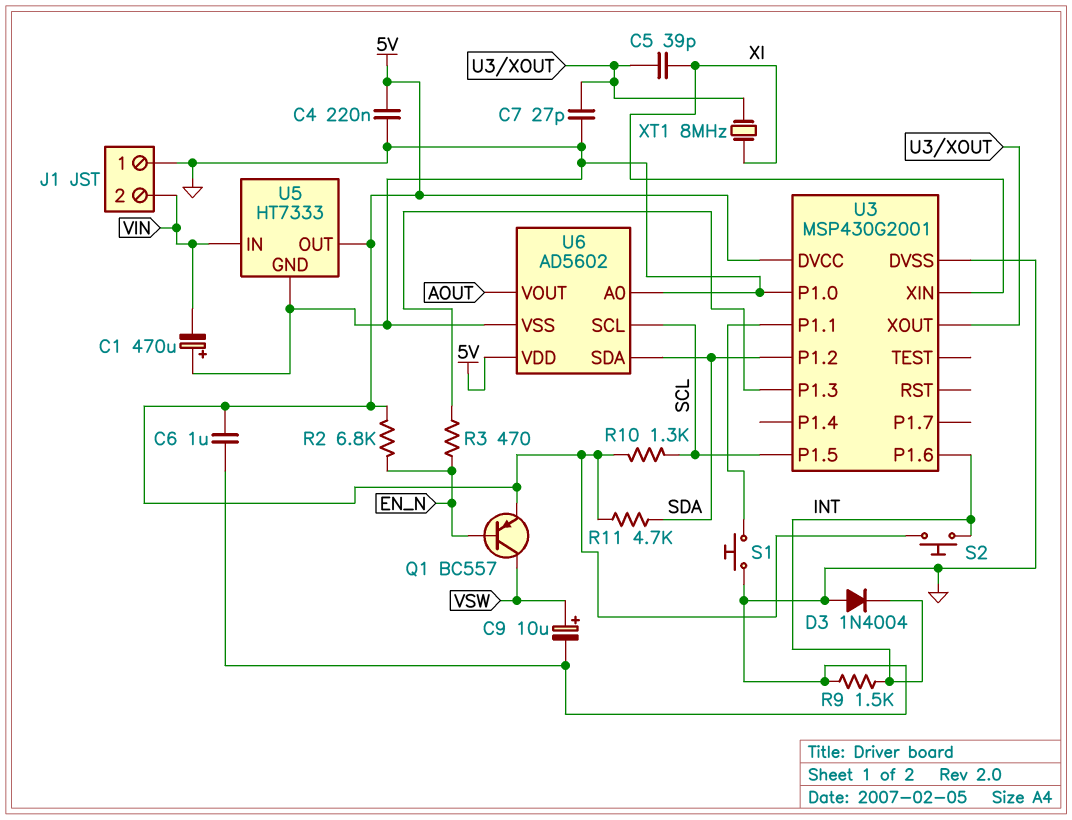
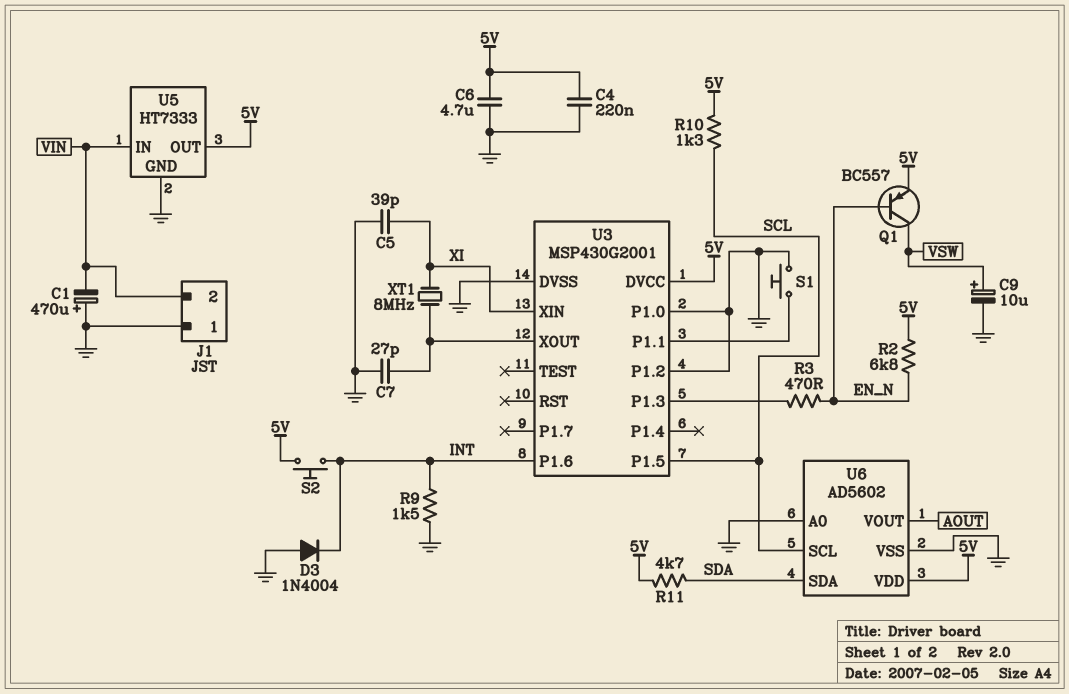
C5: 39pF (U3/XOUT, XI) -> 39pF (GND, XI)
C6: 1uF (5V, GND) -> 4.7uF (5V, GND)
U3 pin P1.2: SDA -> GND

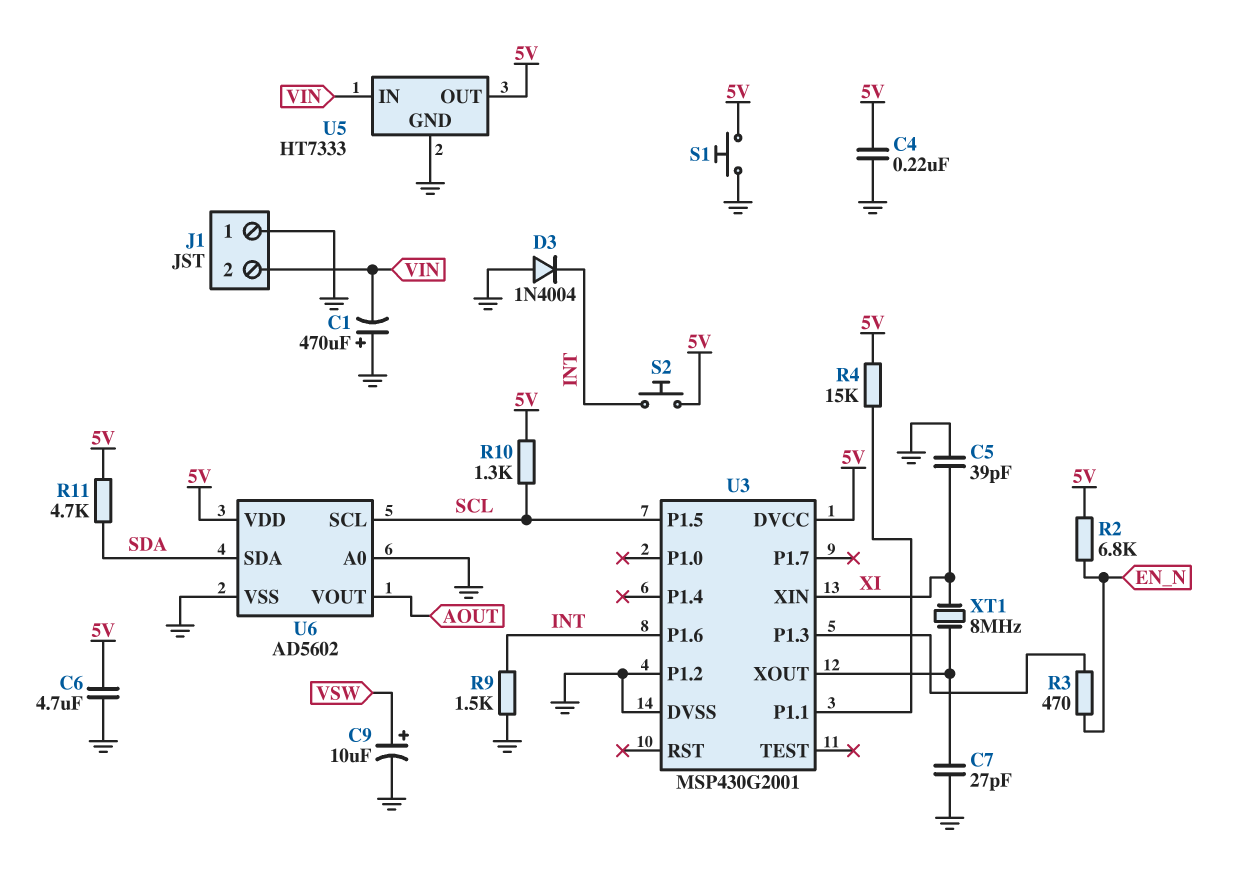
Q1: PNP BC557 (B EN_N, C VSW, E 5V) -> none
R4: none -> 15k (5V, U3/P1.1)
S1: button (GND, U3/P1.1) -> button (5V, GND)
U3 pin P1.0: GND -> none

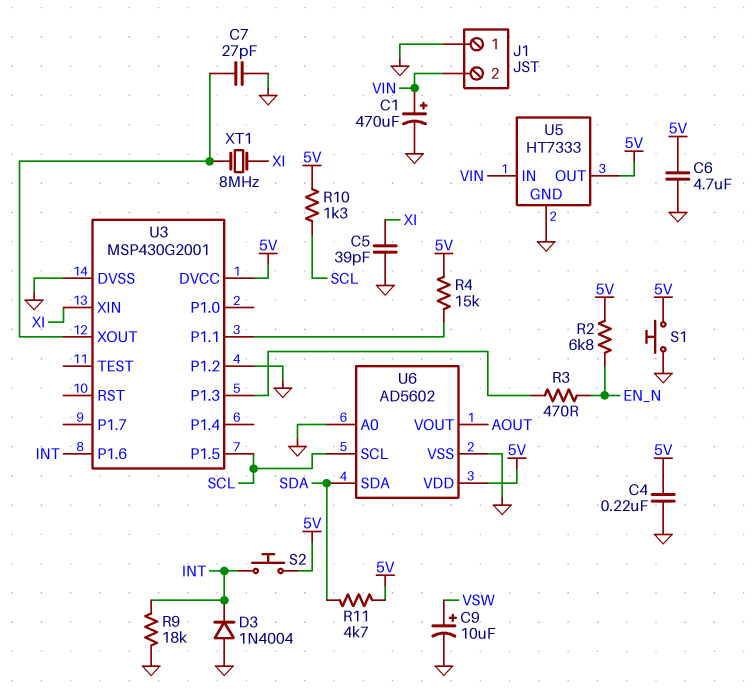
C1: 470uF (plus GND, minus VIN) -> 470uF (plus VIN, minus GND)
R9: 1.5k (GND, INT) -> 18k (GND, INT)

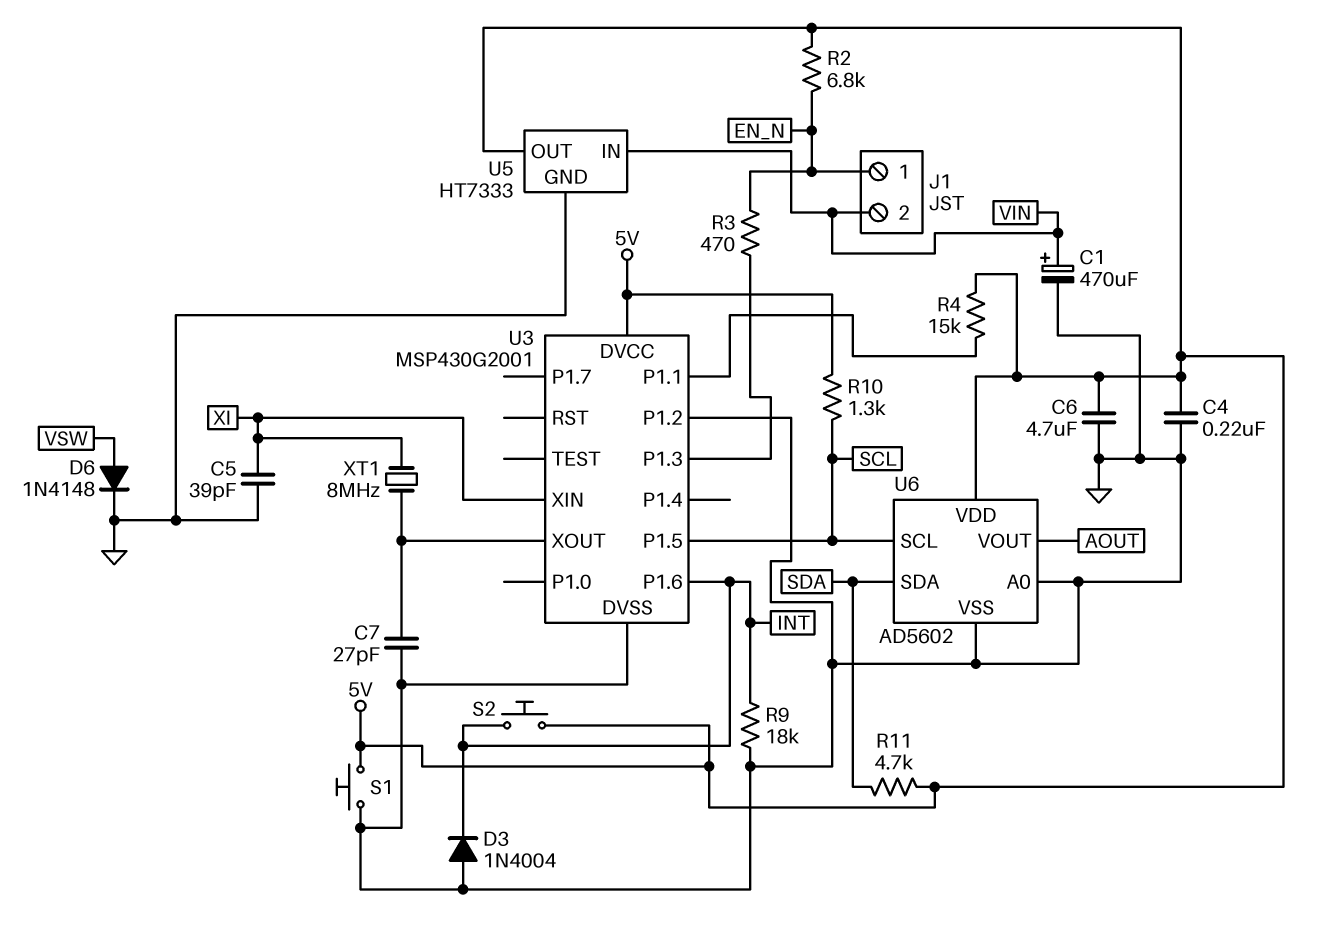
C9: 10uF (plus VSW, minus GND) -> none
D6: none -> diode 1N4148 (A VSW, K GND)
J1 pin 1: GND -> EN_N

